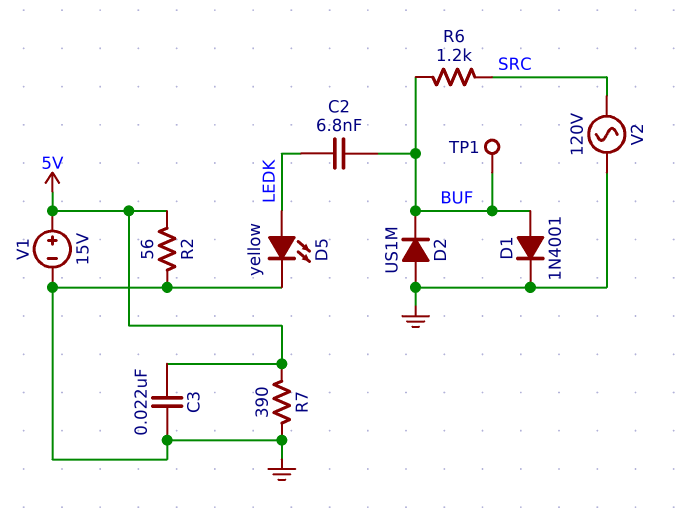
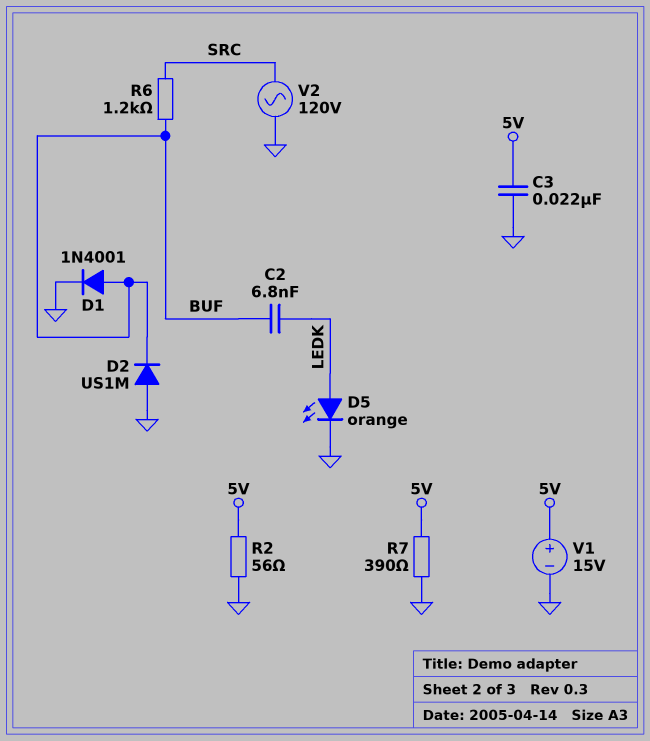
D5: LED yellow (A LEDK, K GND) -> LED orange (A LEDK, K GND)
TP1: test point (BUF) -> none

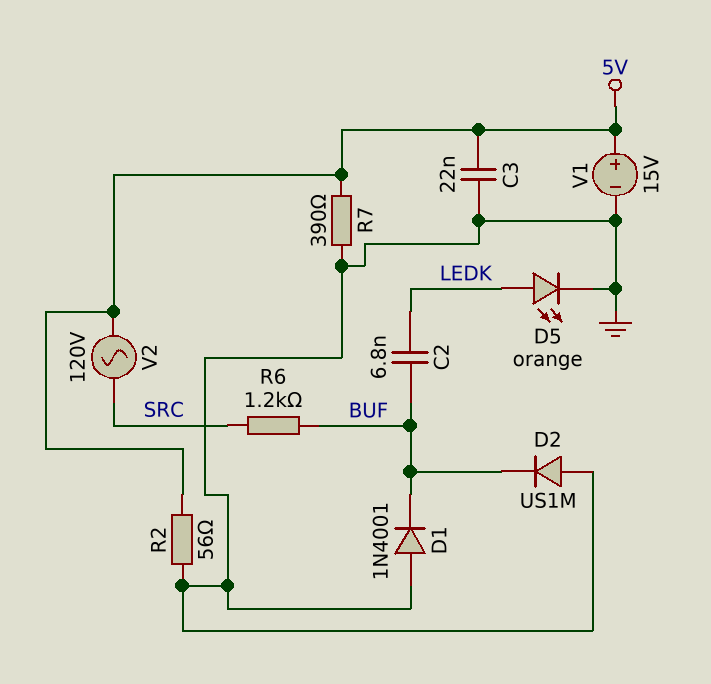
D1: diode 1N4001 (A BUF, K GND) -> diode 1N4001 (A GND, K BUF)
V2: AC 120V (GND, SRC) -> AC 120V (5V, SRC)

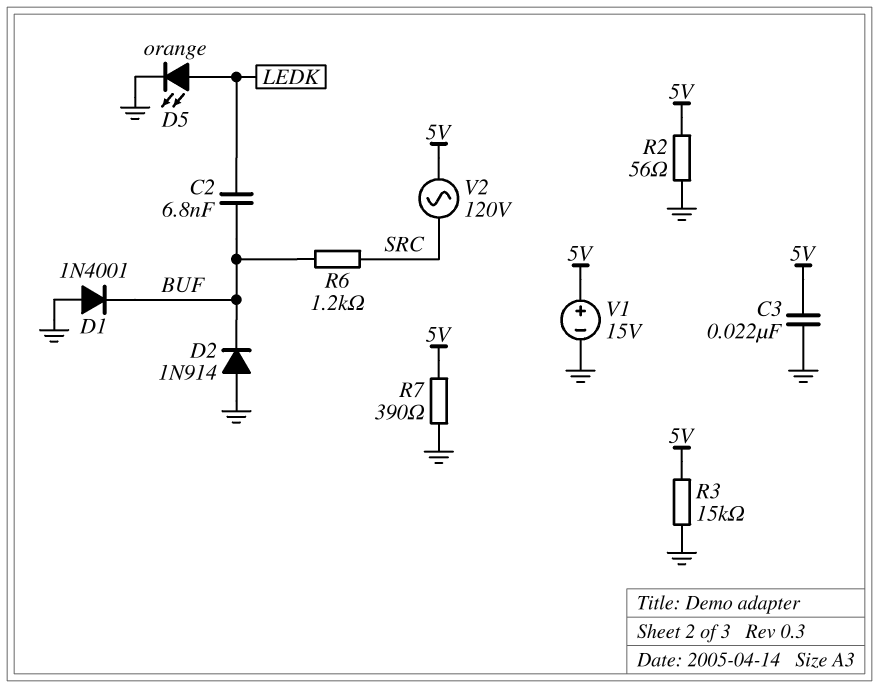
D2: diode US1M (A GND, K BUF) -> diode 1N914 (A GND, K BUF)
R3: none -> 15k (5V, GND)

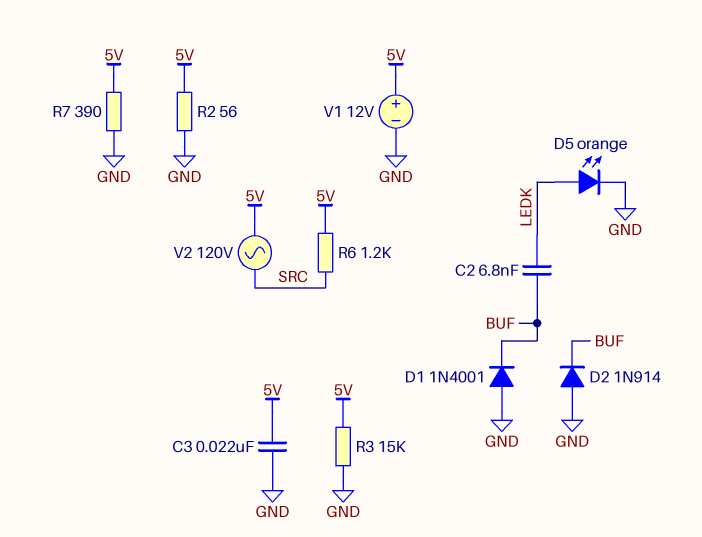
R6: 1.2k (BUF, SRC) -> 1.2k (5V, SRC)
V1: 15V (plus 5V, minus GND) -> 12V (plus 5V, minus GND)

